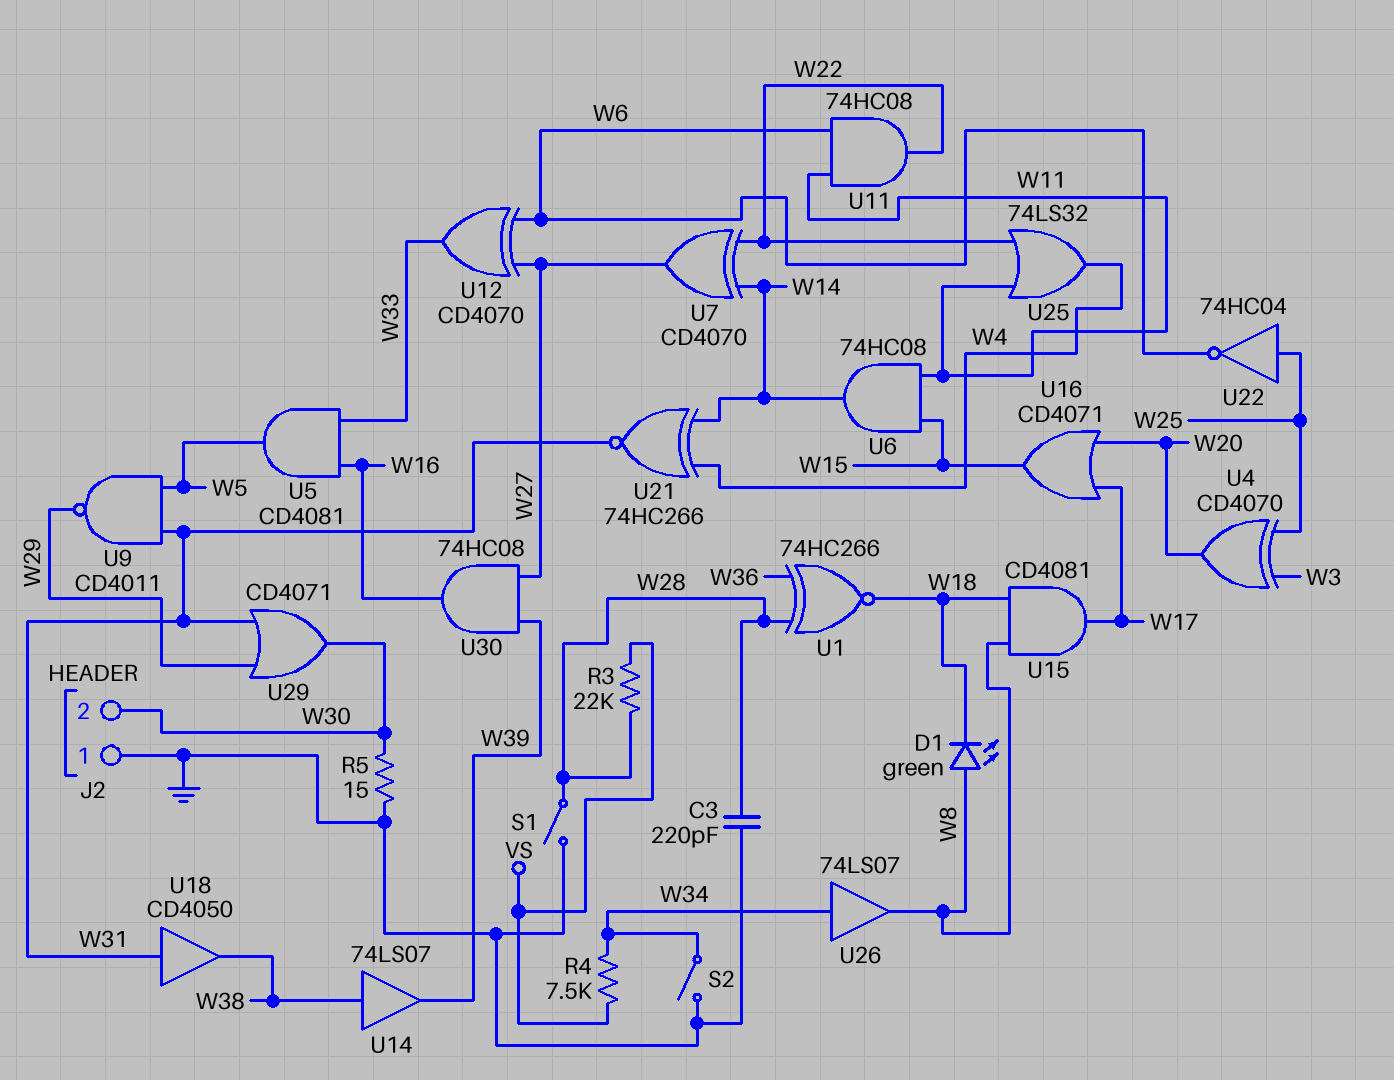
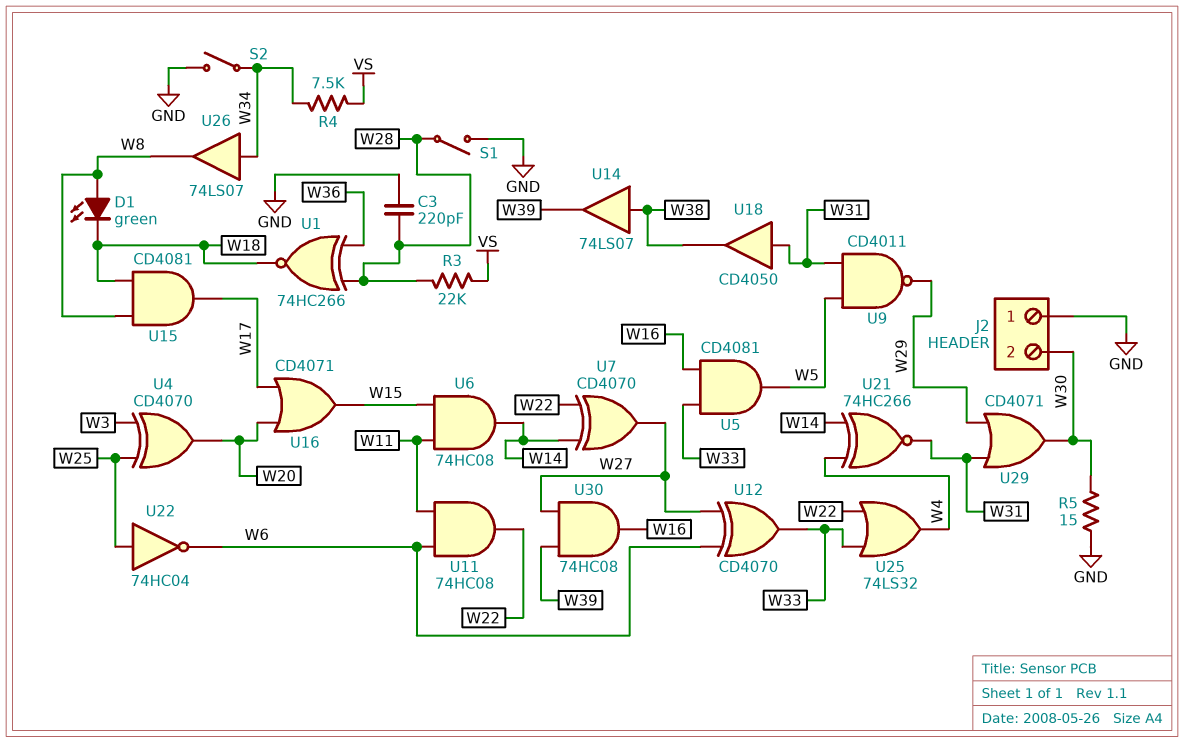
U25: OR 74LS32 (in W11, in W22, out W4) -> OR 74LS32 (in W22, in W33, out W4)

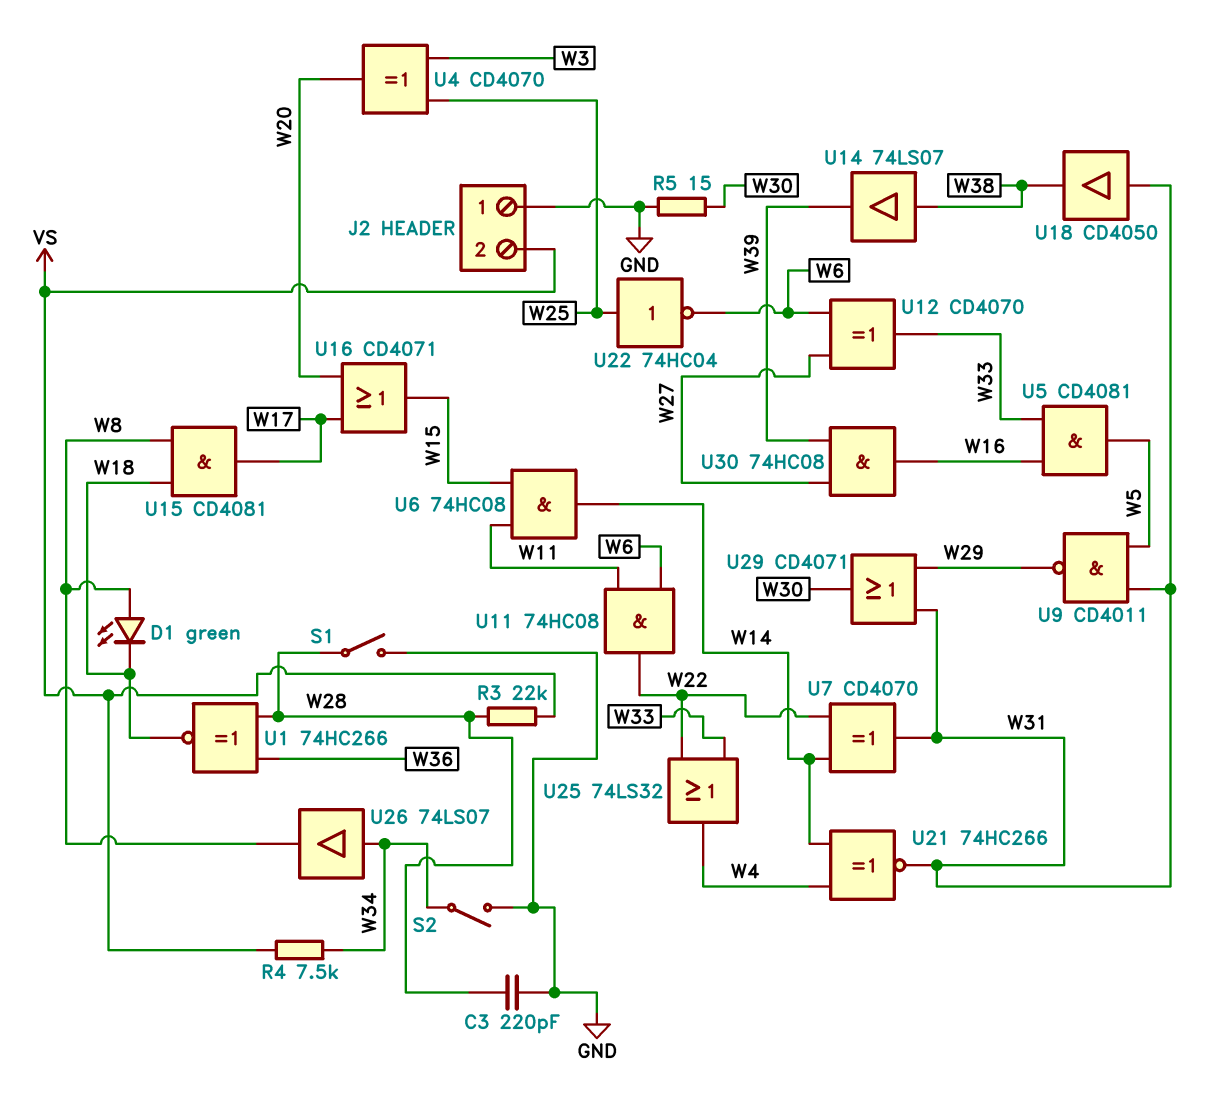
J2 pin 2: W30 -> VS
U7: XOR CD4070 (in W14, in W22, out W27) -> XOR CD4070 (in W14, in W22, out W31)

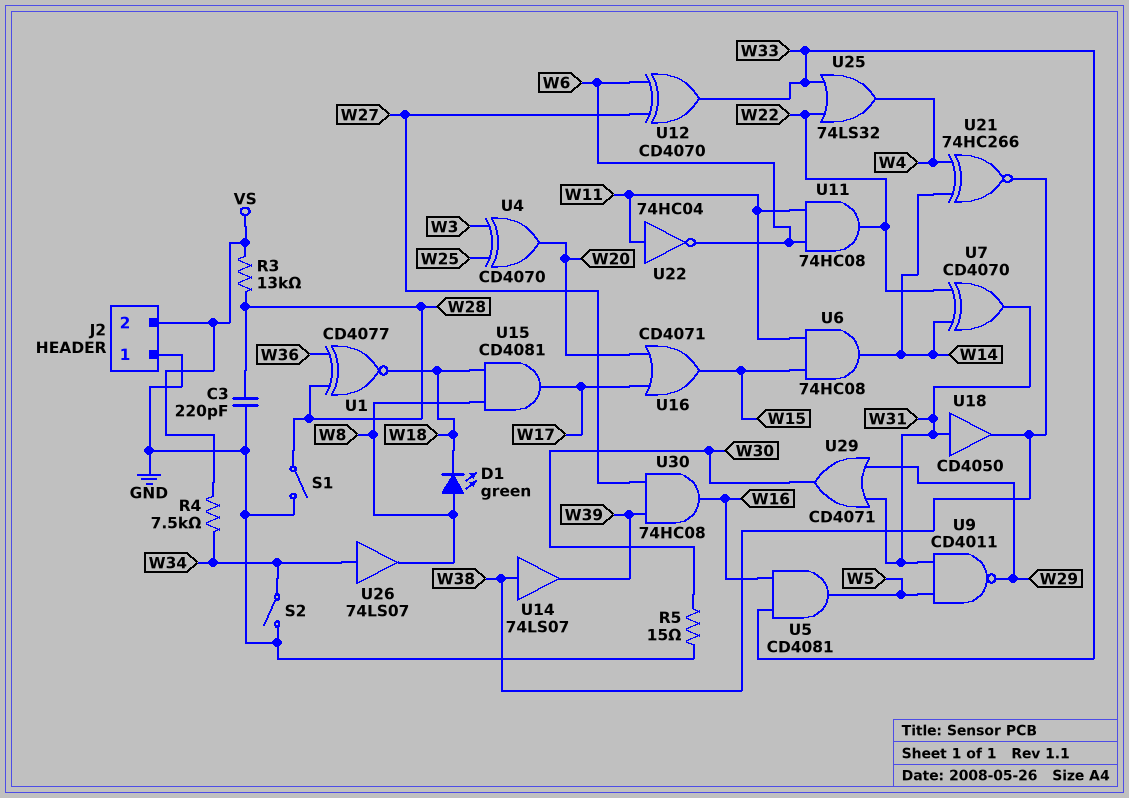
R3: 22k (VS, W28) -> 13k (VS, W28)
U1: XNOR 74HC266 (in W28, in W36, out W18) -> XNOR CD4077 (in W28, in W36, out W18)
U21: XNOR 74HC266 (in W4, in W14, out W31) -> XNOR 74HC266 (in W4, in W14, out W38)
U22: NOT 74HC04 (in W25, out W6) -> NOT 74HC04 (in W11, out W6)

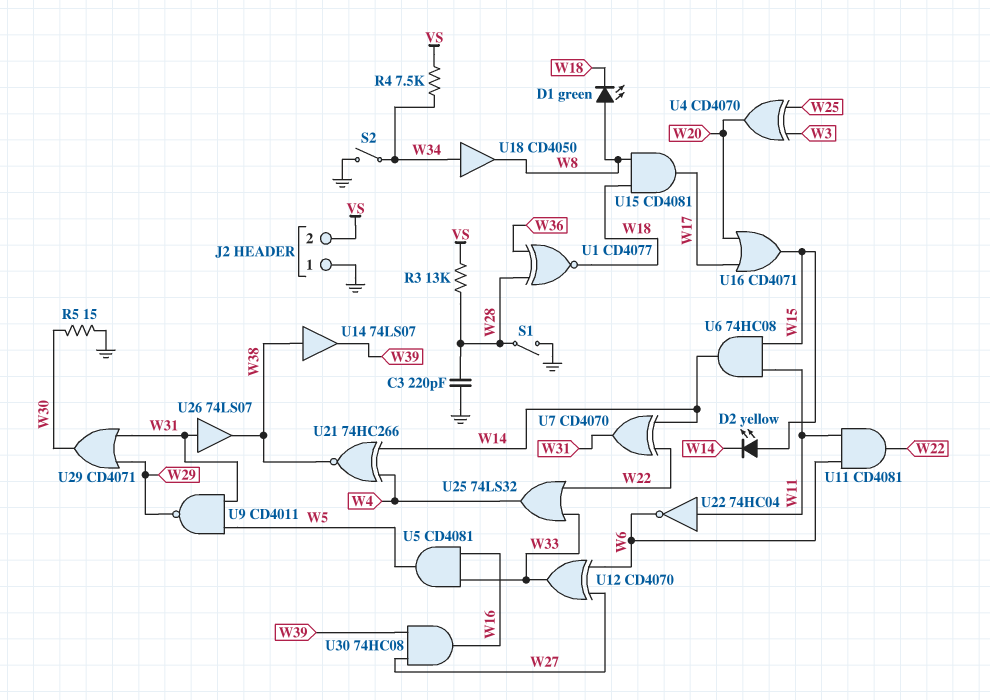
D2: none -> LED yellow (A W15, K W14)
U11: AND 74HC08 (in W6, in W11, out W22) -> AND CD4081 (in W6, in W11, out W22)
U18: buffer CD4050 (in W31, out W38) -> buffer CD4050 (in W34, out W8)
U26: buffer 74LS07 (in W34, out W8) -> buffer 74LS07 (in W31, out W38)

